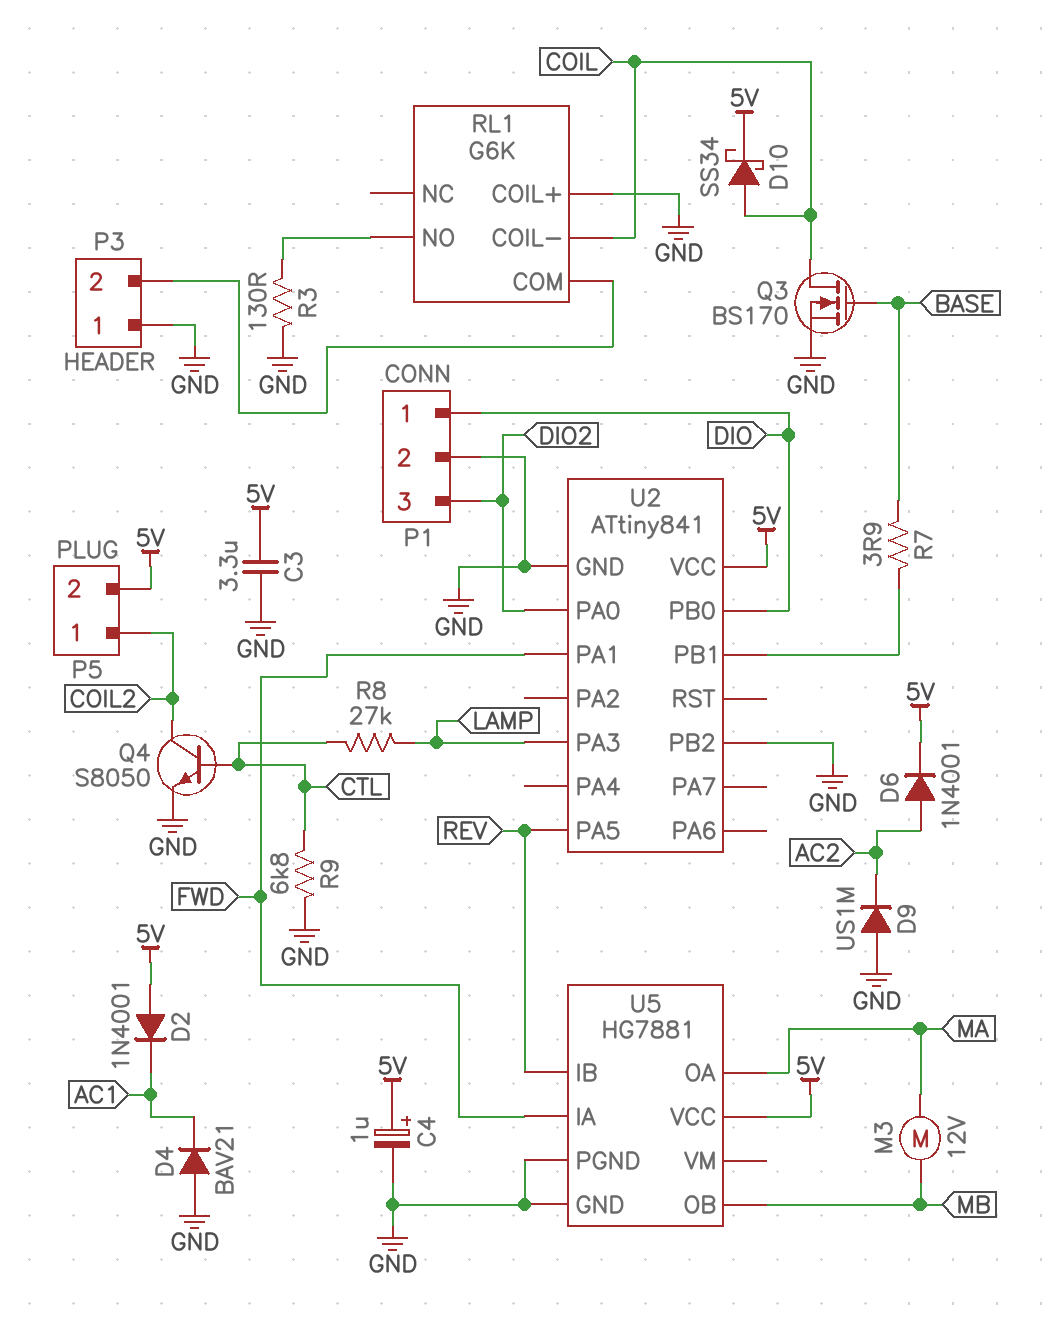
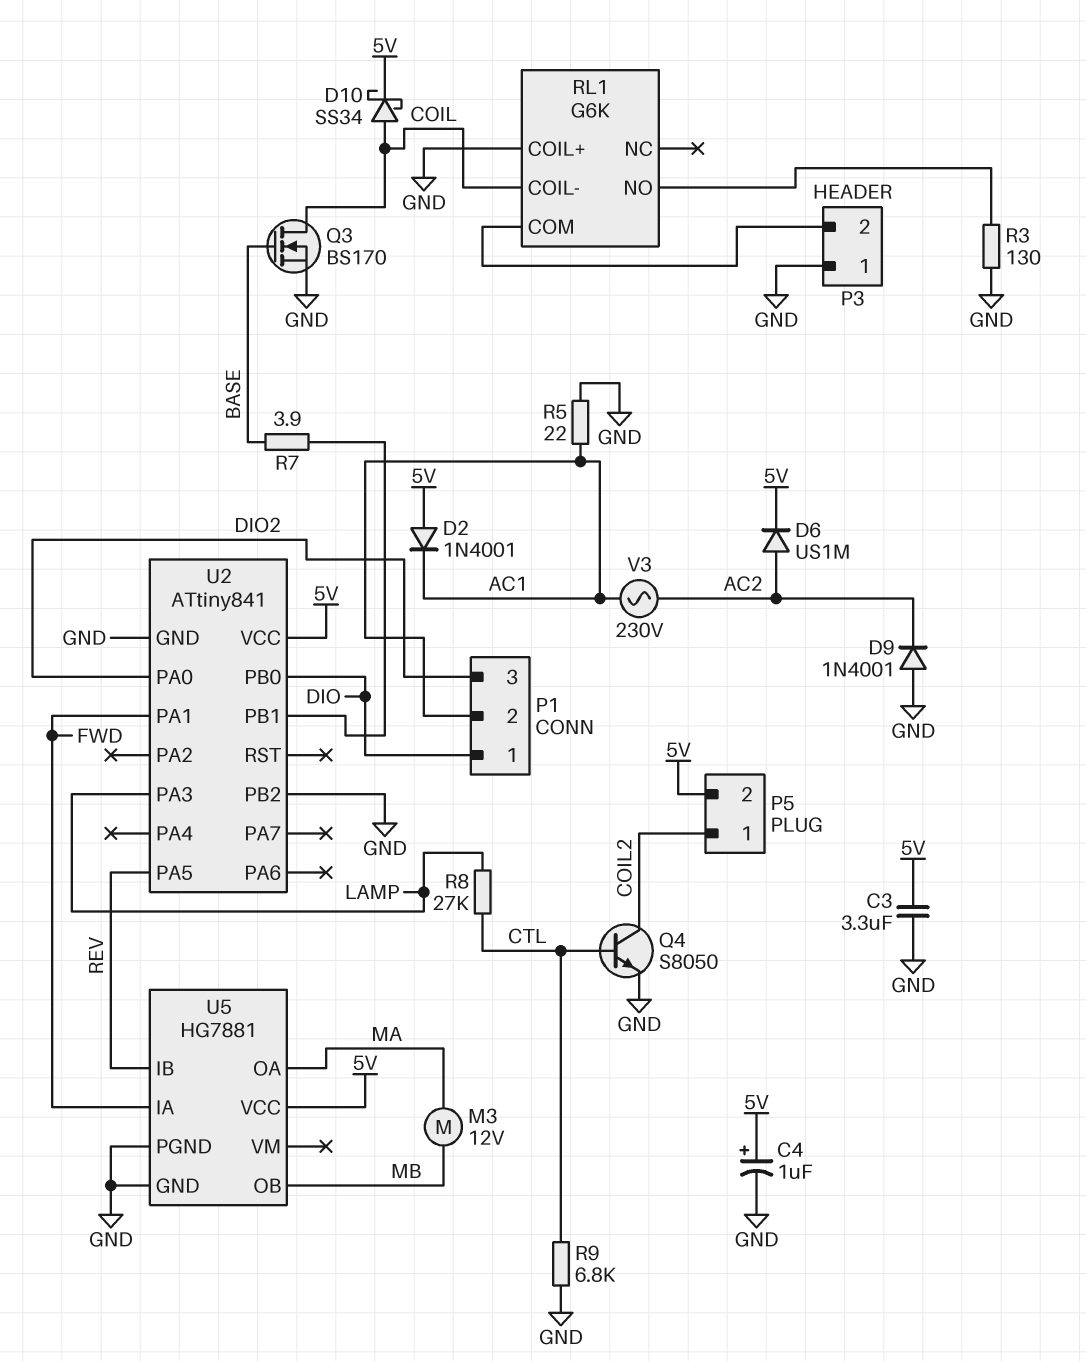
D4: diode BAV21 (A GND, K AC1) -> none
D6: diode 1N4001 (A AC2, K 5V) -> diode US1M (A AC2, K 5V)
D9: diode US1M (A GND, K AC2) -> diode 1N4001 (A GND, K AC2)
P1 pin 2: GND -> AC1
R5: none -> 22 (AC1, GND)
V3: none -> AC 230V (AC1, AC2)

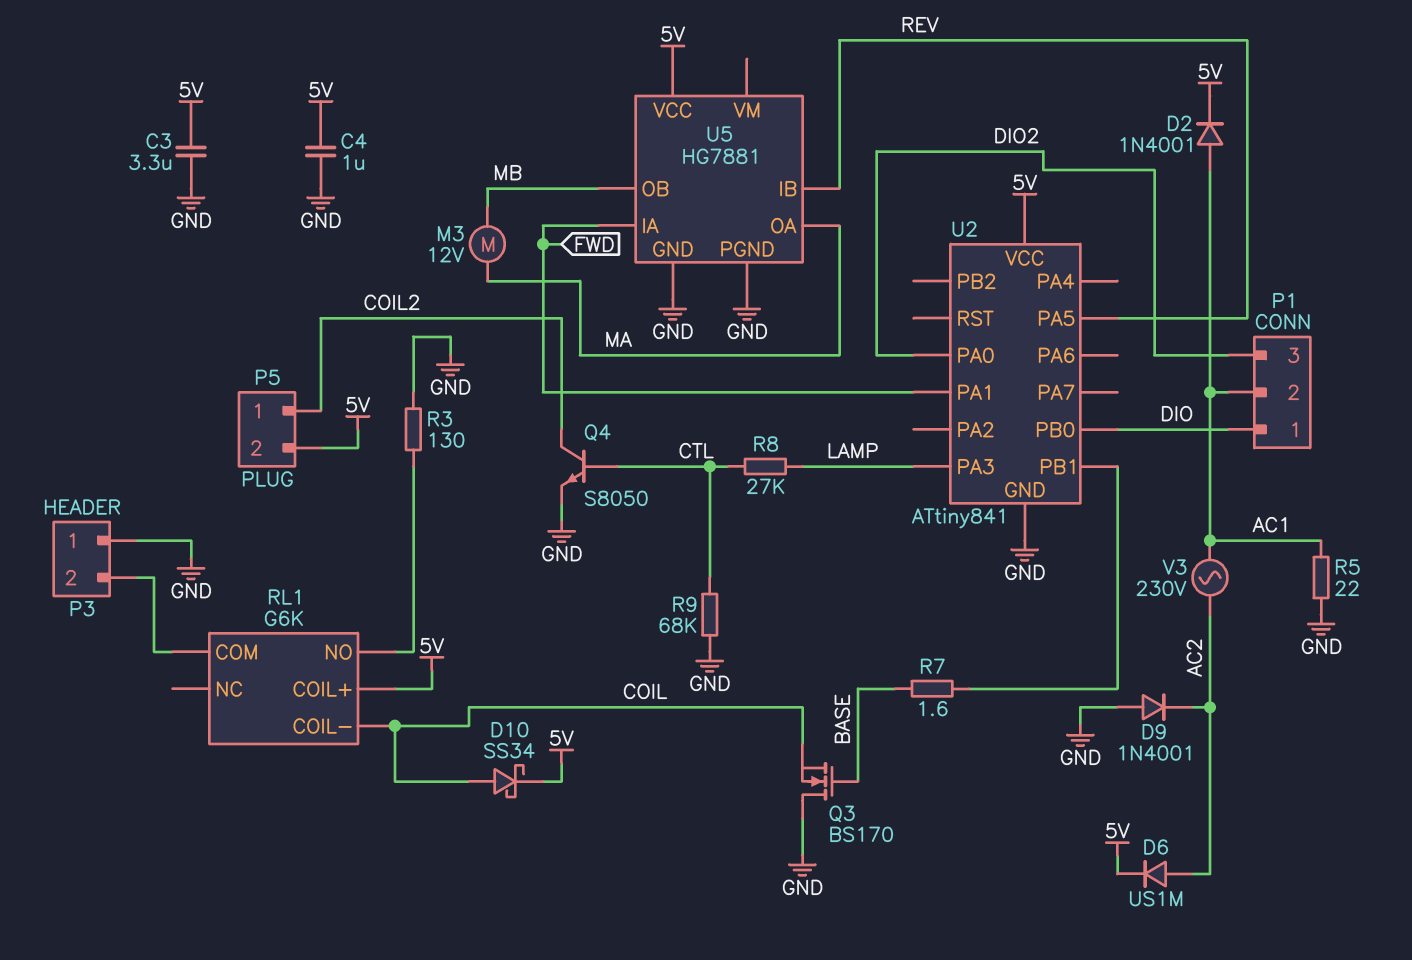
C4: 1uF (plus 5V, minus GND) -> 1uF (5V, GND)
D2: diode 1N4001 (A 5V, K AC1) -> diode 1N4001 (A AC1, K 5V)
Q3: NMOS BS170 (G BASE, D COIL, S GND) -> NMOS BS170 (G BASE, D GND, S COIL)
R7: 3.9 (BASE, U2/PB1) -> 1.6 (BASE, U2/PB1)
R9: 6.8k (CTL, GND) -> 68k (CTL, GND)
RL1 pin COIL+: GND -> 5V
U2 pin PB2: GND -> none

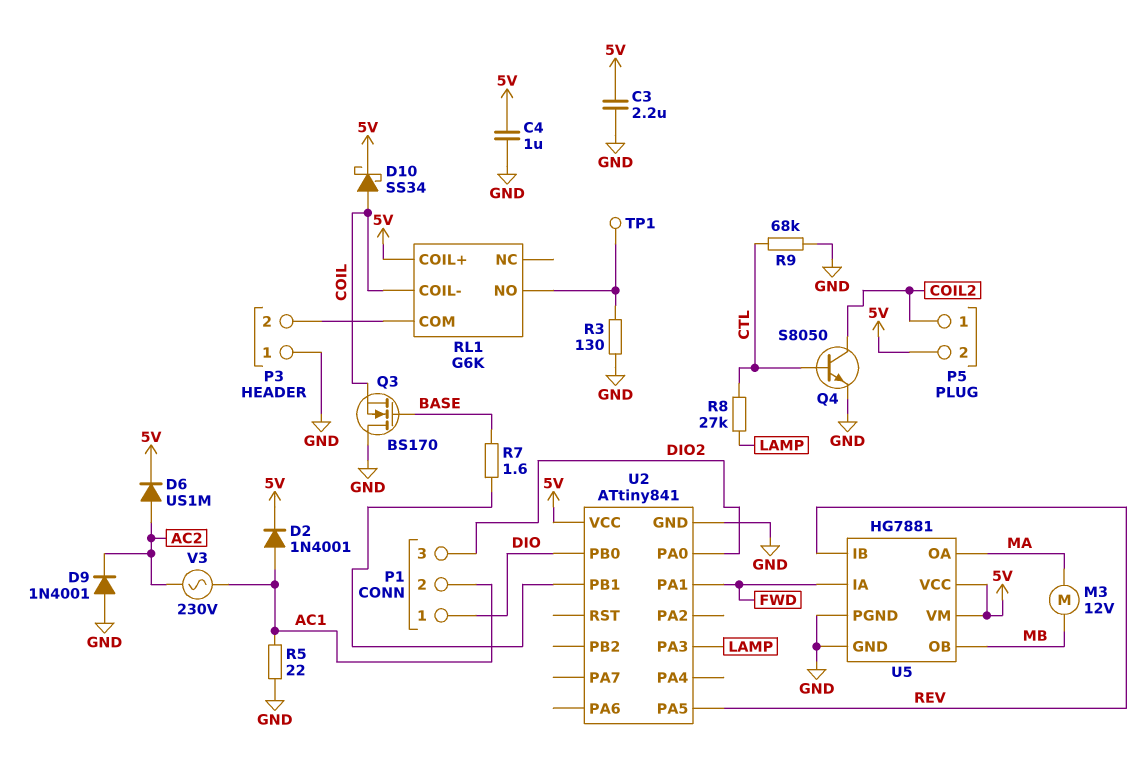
C3: 3.3uF (5V, GND) -> 2.2uF (5V, GND)
TP1: none -> test point (RL1/NO)
U5 pin VM: none -> 5V

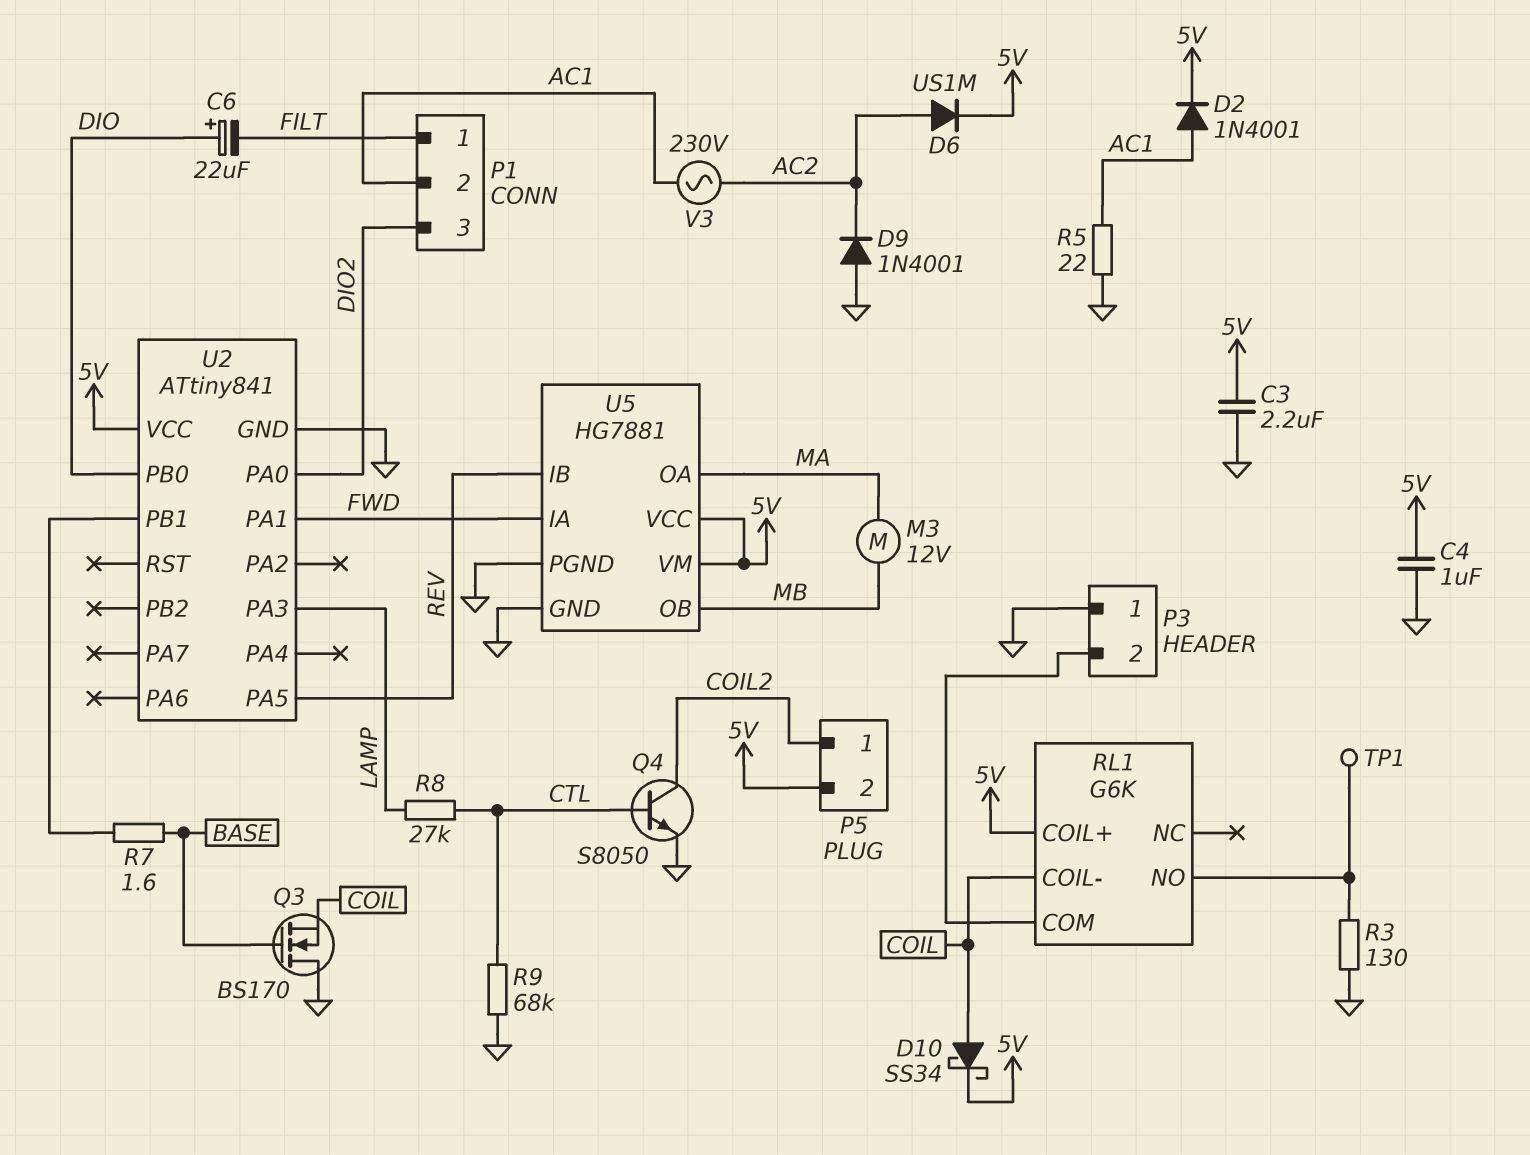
C6: none -> 22uF (plus DIO, minus FILT)
P1 pin 1: DIO -> FILT

